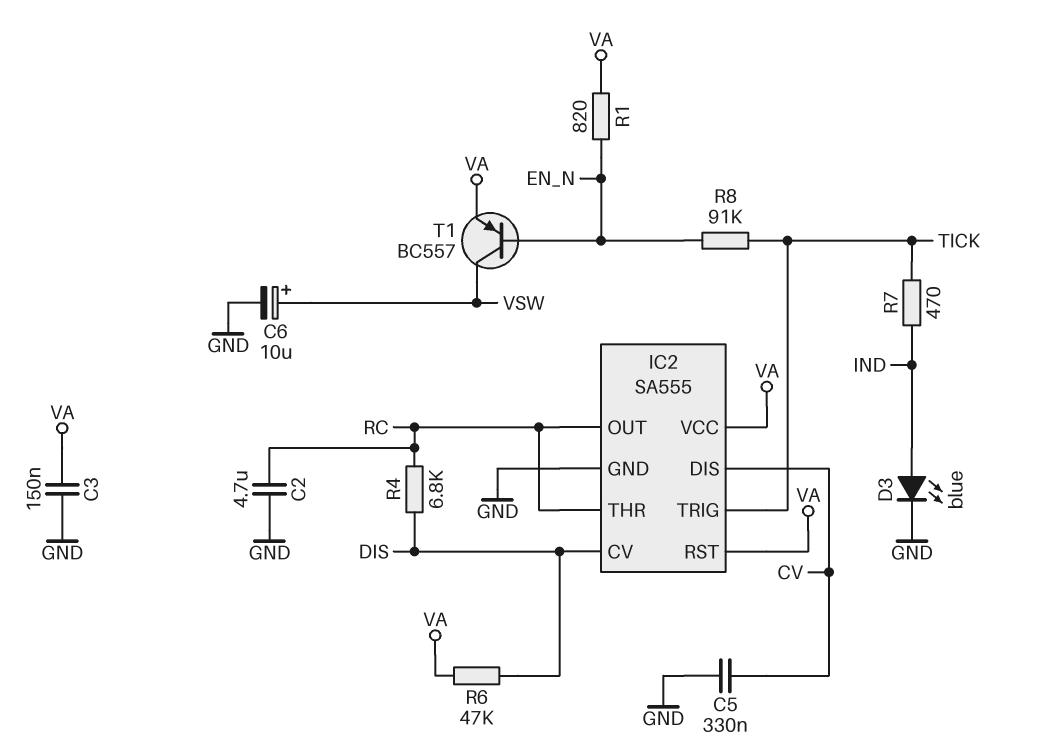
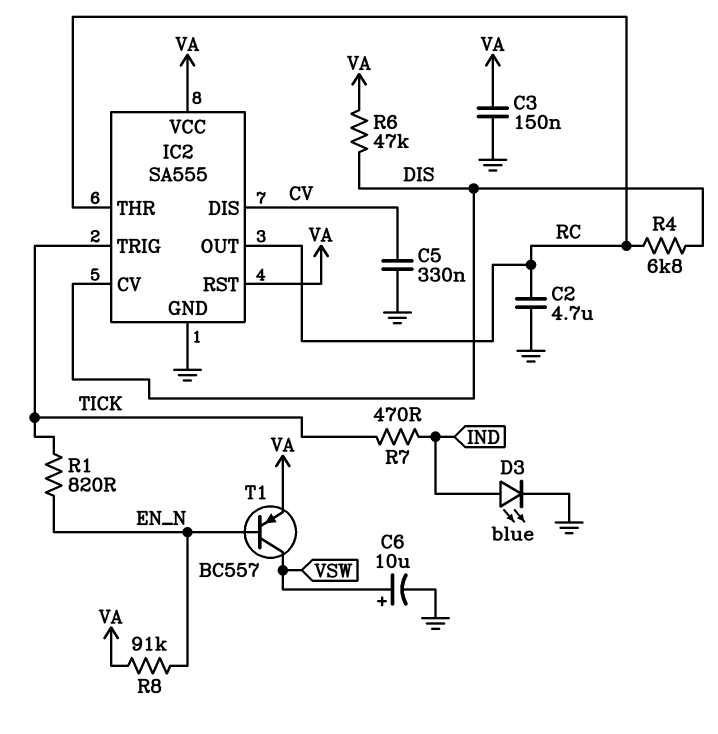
R1: 820 (EN_N, VA) -> 820 (EN_N, TICK)
R8: 91k (EN_N, TICK) -> 91k (EN_N, VA)

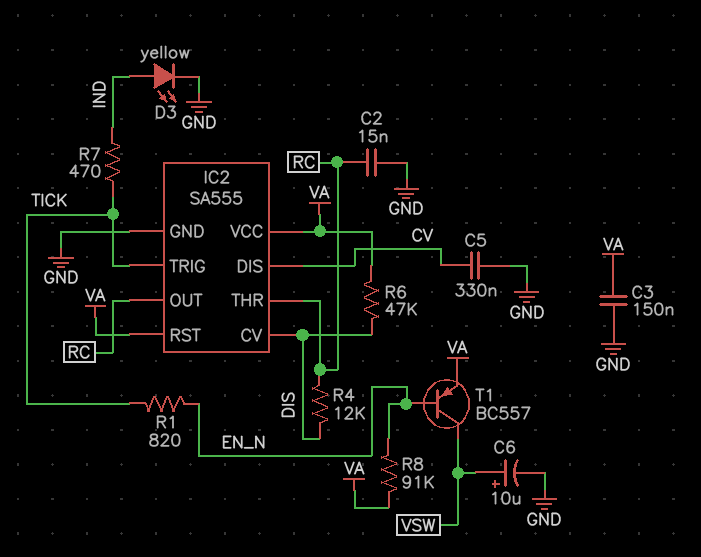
C2: 4.7uF (GND, RC) -> 15nF (GND, RC)
D3: LED blue (A IND, K GND) -> LED yellow (A IND, K GND)
R4: 6.8k (DIS, RC) -> 12k (DIS, RC)

